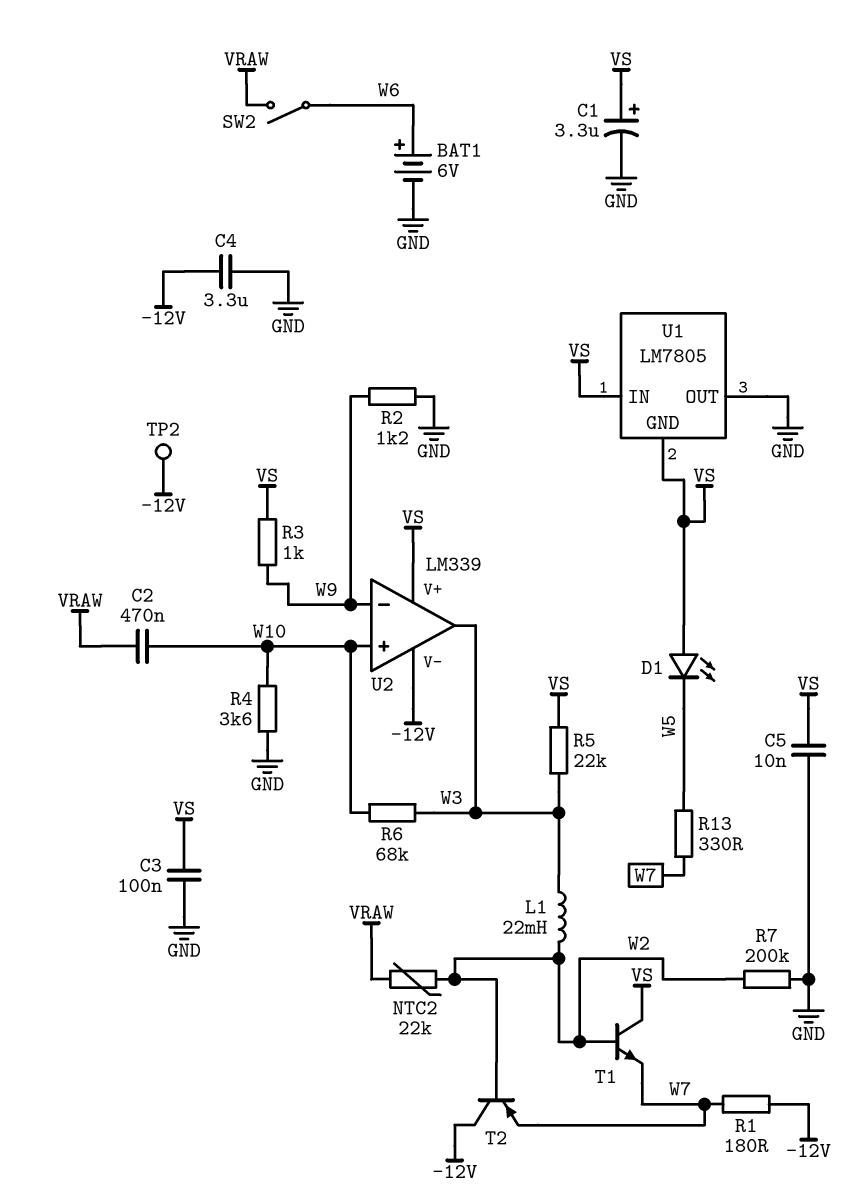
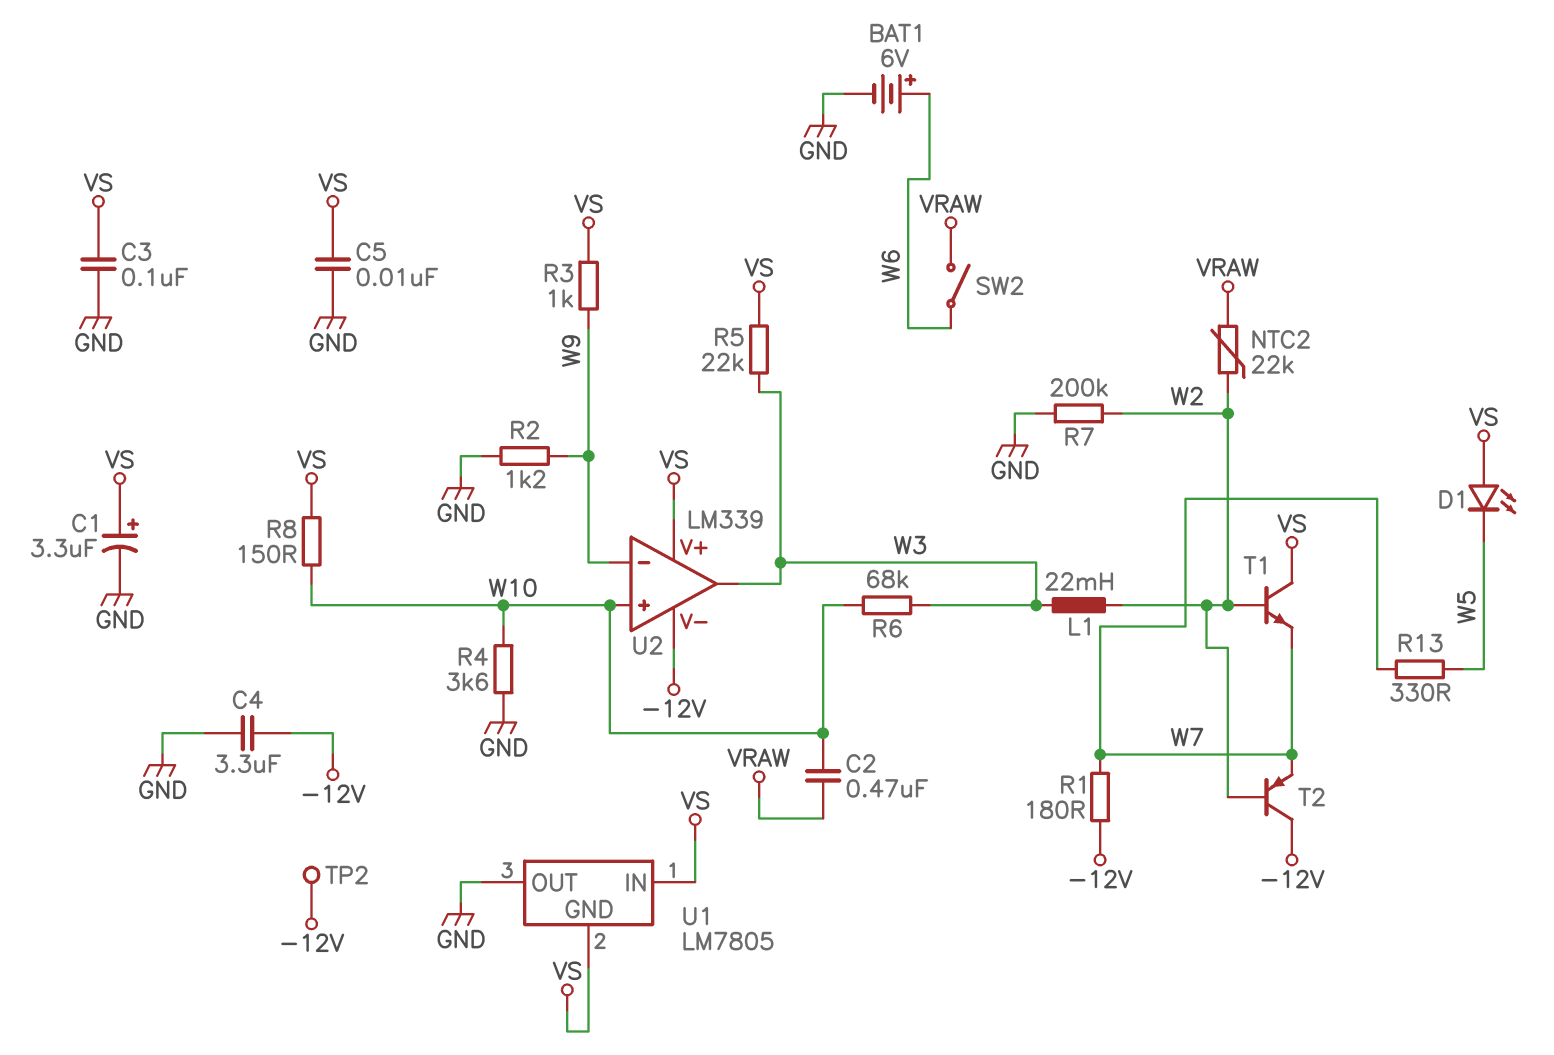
R8: none -> 150 (VS, W10)

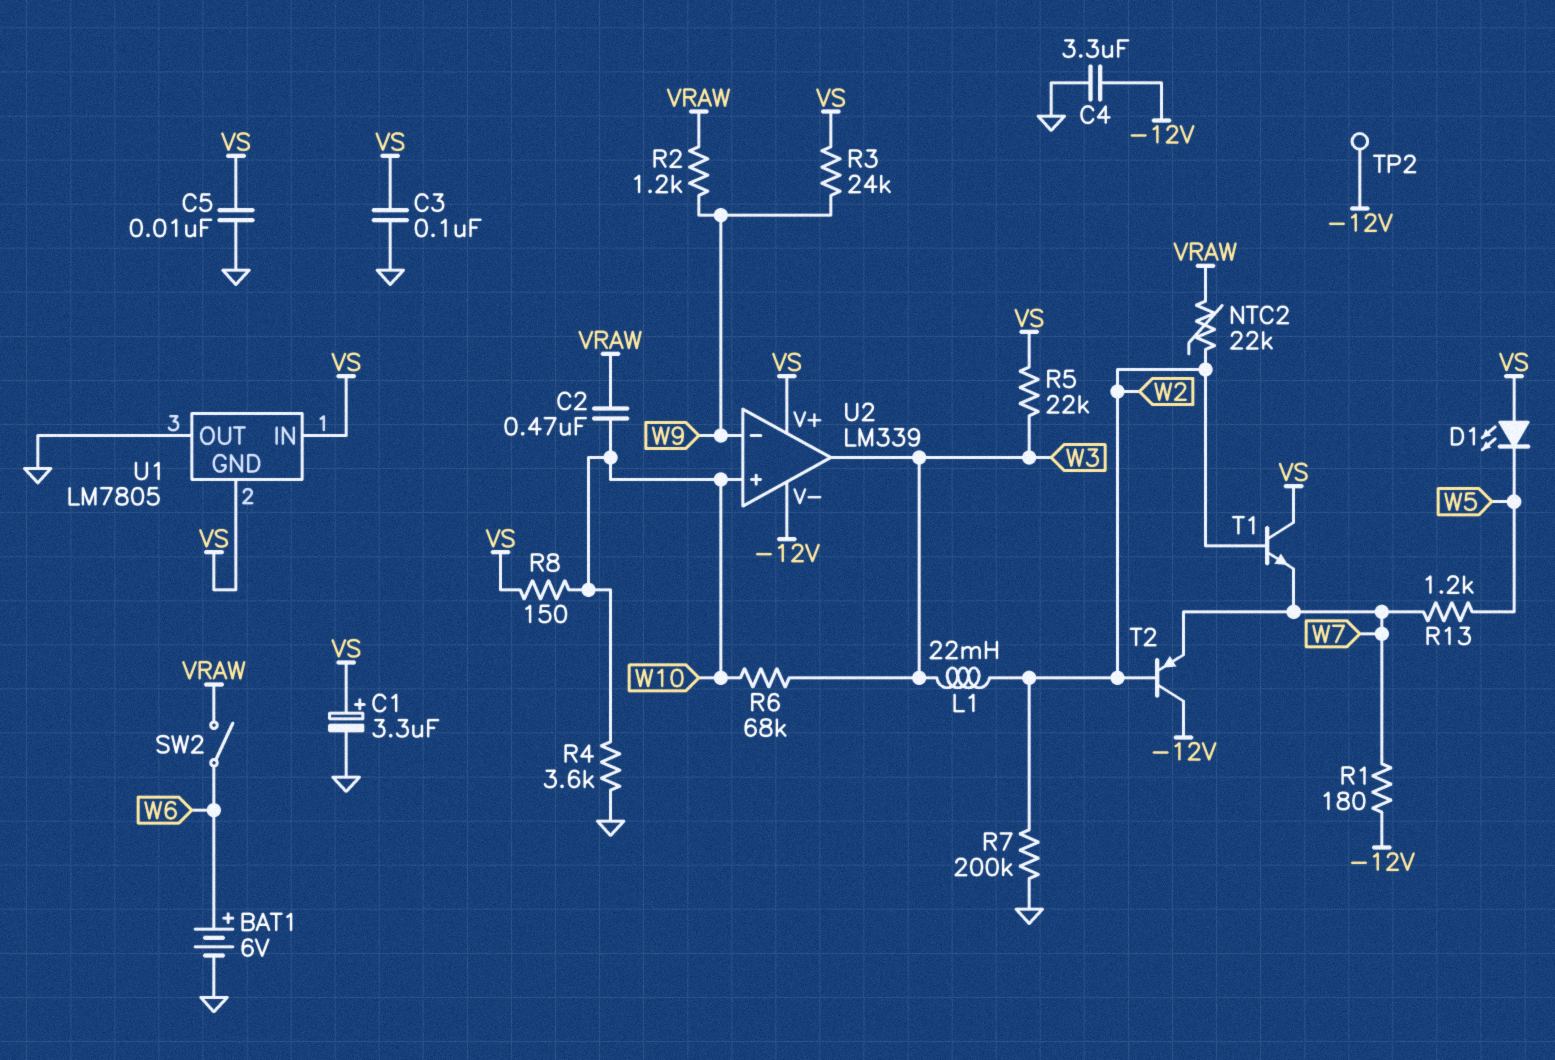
R2: 1.2k (GND, W9) -> 1.2k (VRAW, W9)
R3: 1k (VS, W9) -> 24k (VS, W9)
R13: 330 (W5, W7) -> 1.2k (W5, W7)

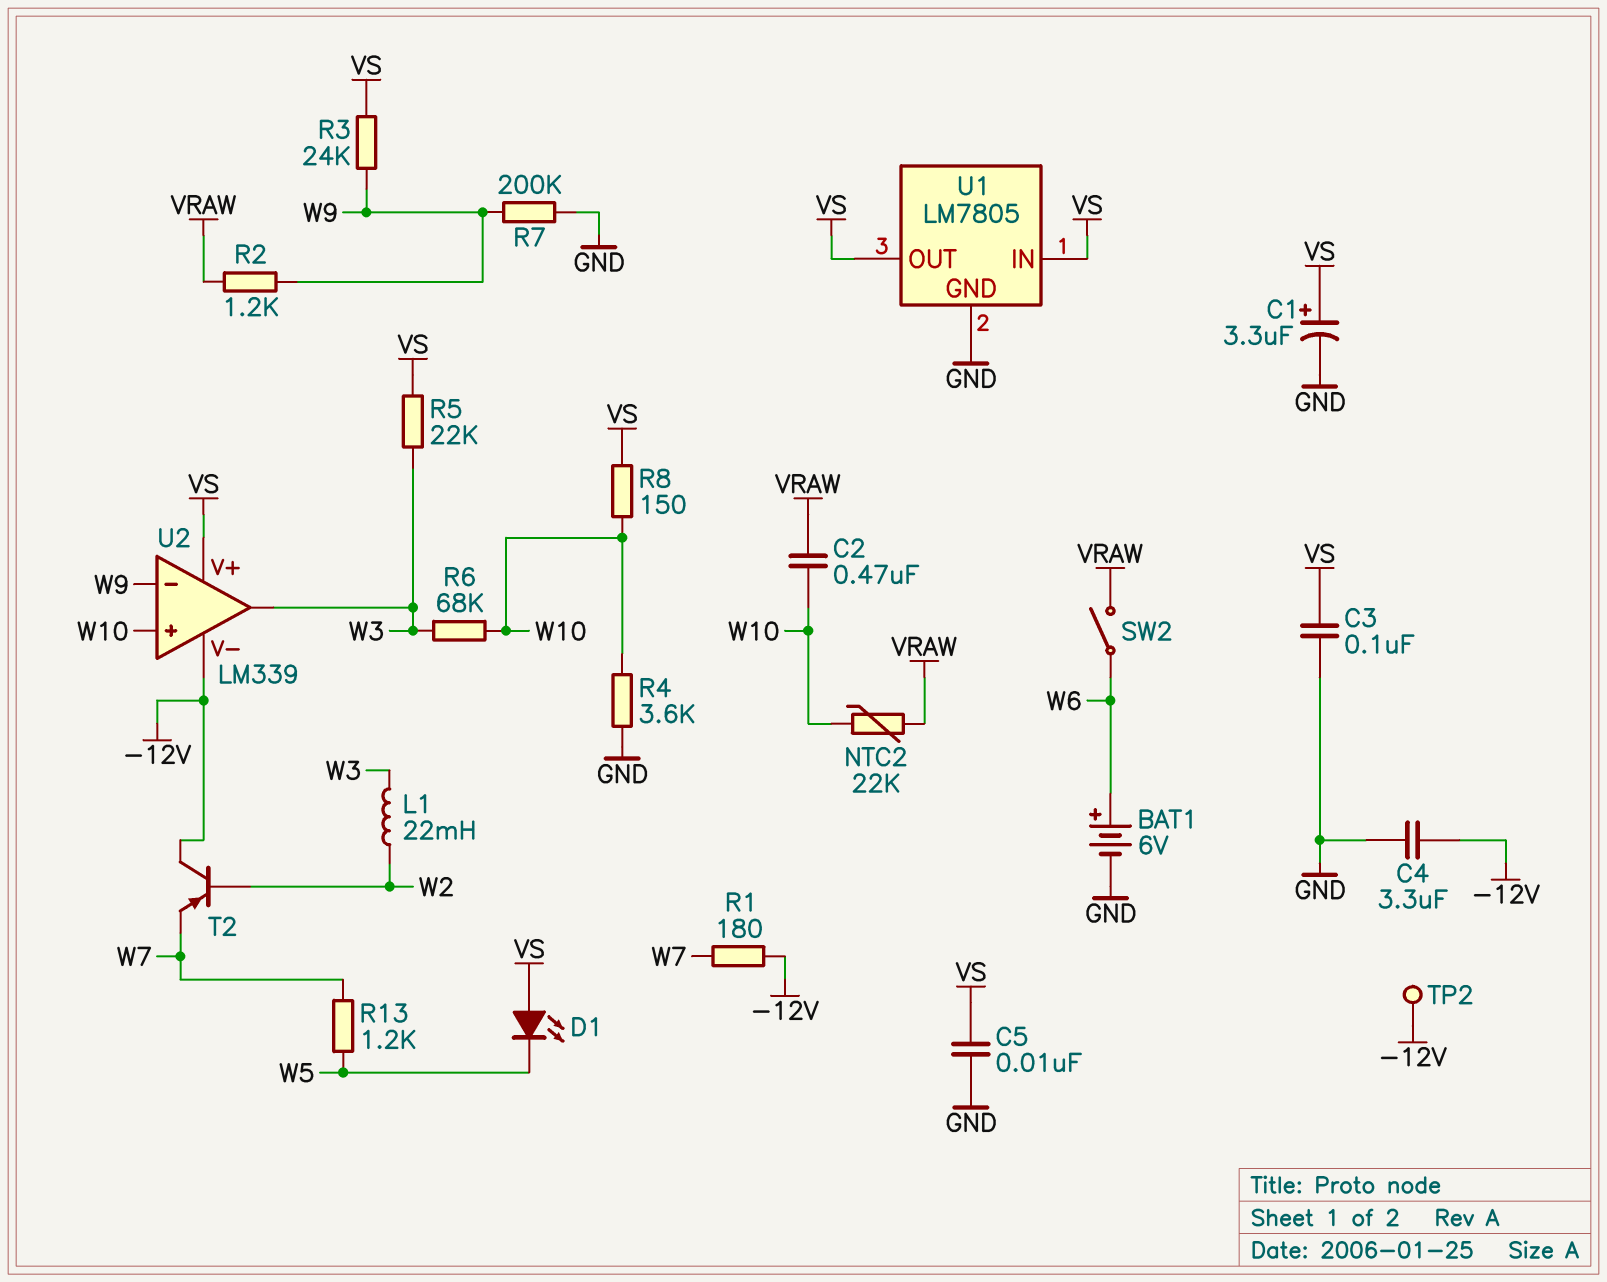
NTC2: 22k (VRAW, W2) -> 22k (VRAW, W10)
R7: 200k (GND, W2) -> 200k (GND, W9)
T1: NPN (B W2, C VS, E W7) -> none
U1 pin GND: VS -> GND
U1 pin OUT: GND -> VS

